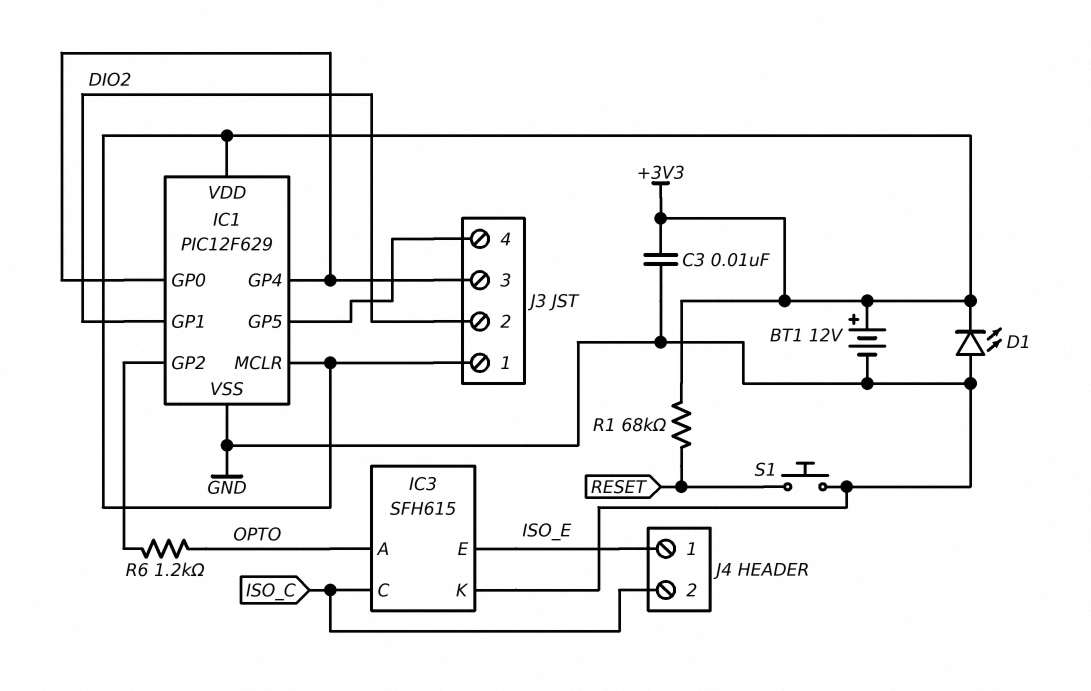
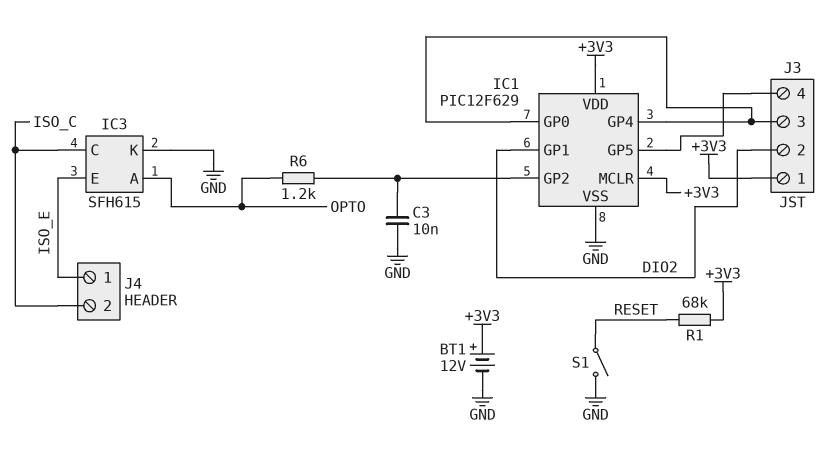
C3: 10nF (+3V3, GND) -> 10nF (GND, IC1/GP2)
D1: LED (A GND, K +3V3) -> none
S1: button (GND, RESET) -> switch (GND, RESET)

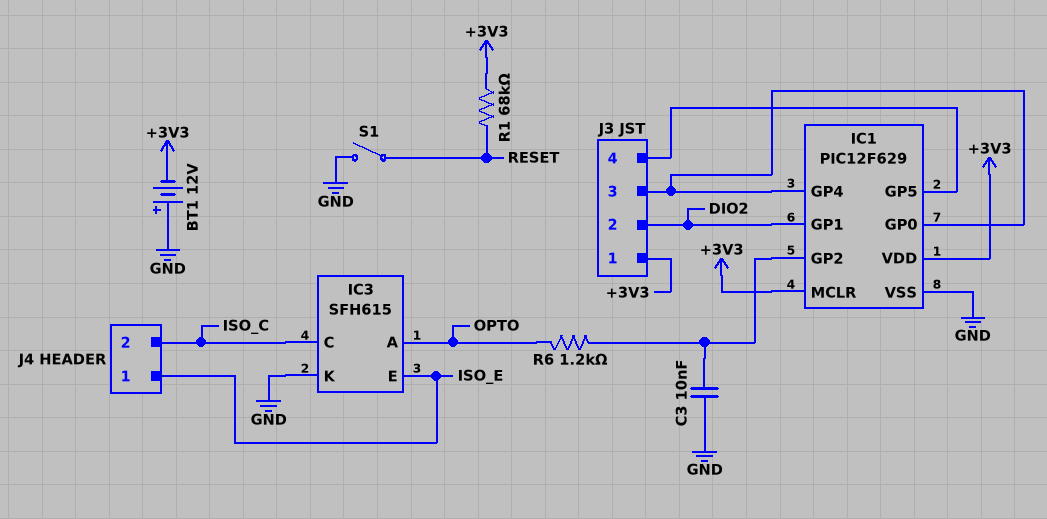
BT1: 12V (plus +3V3, minus GND) -> 12V (plus GND, minus +3V3)

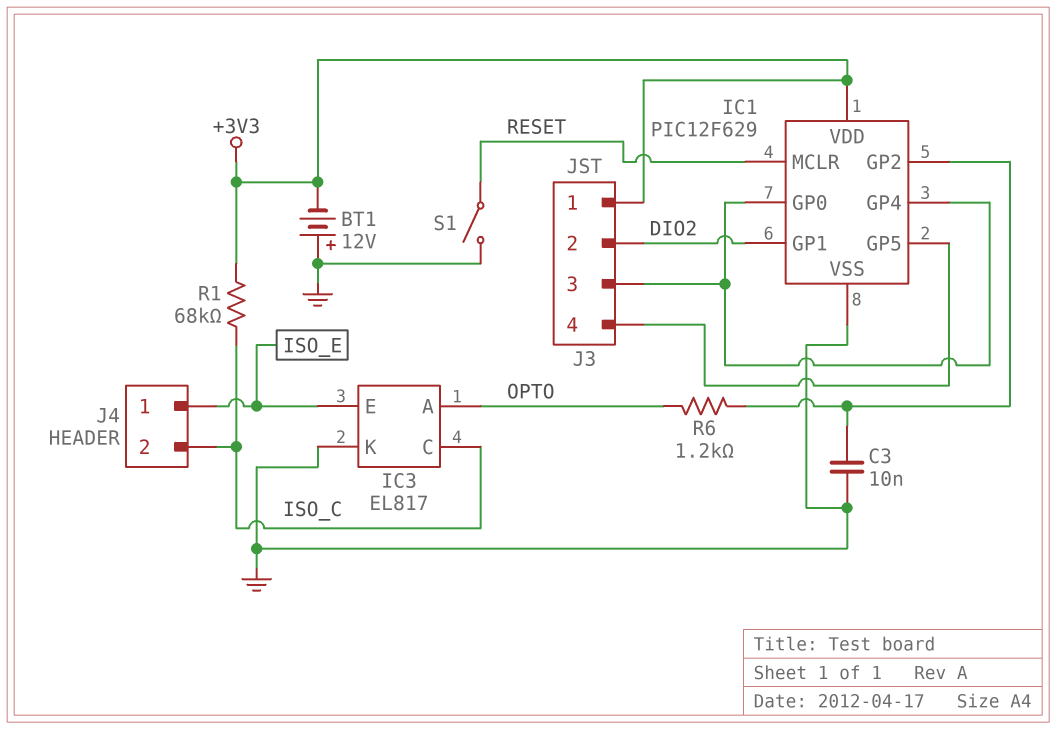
IC1 pin MCLR: +3V3 -> RESET
IC3: SFH615 -> EL817
R1: 68k (+3V3, RESET) -> 68k (+3V3, ISO_C)

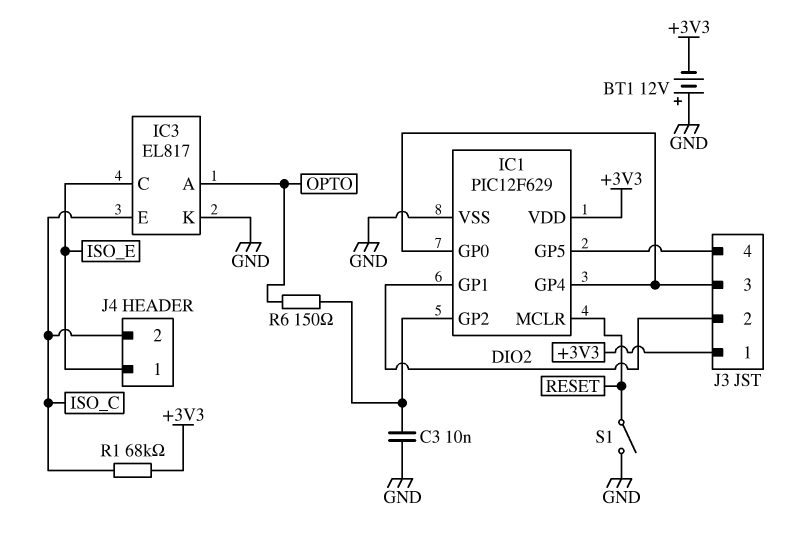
IC3 pin C: ISO_C -> ISO_E
IC3 pin E: ISO_E -> ISO_C
R6: 1.2k (IC1/GP2, OPTO) -> 150 (IC1/GP2, OPTO)

